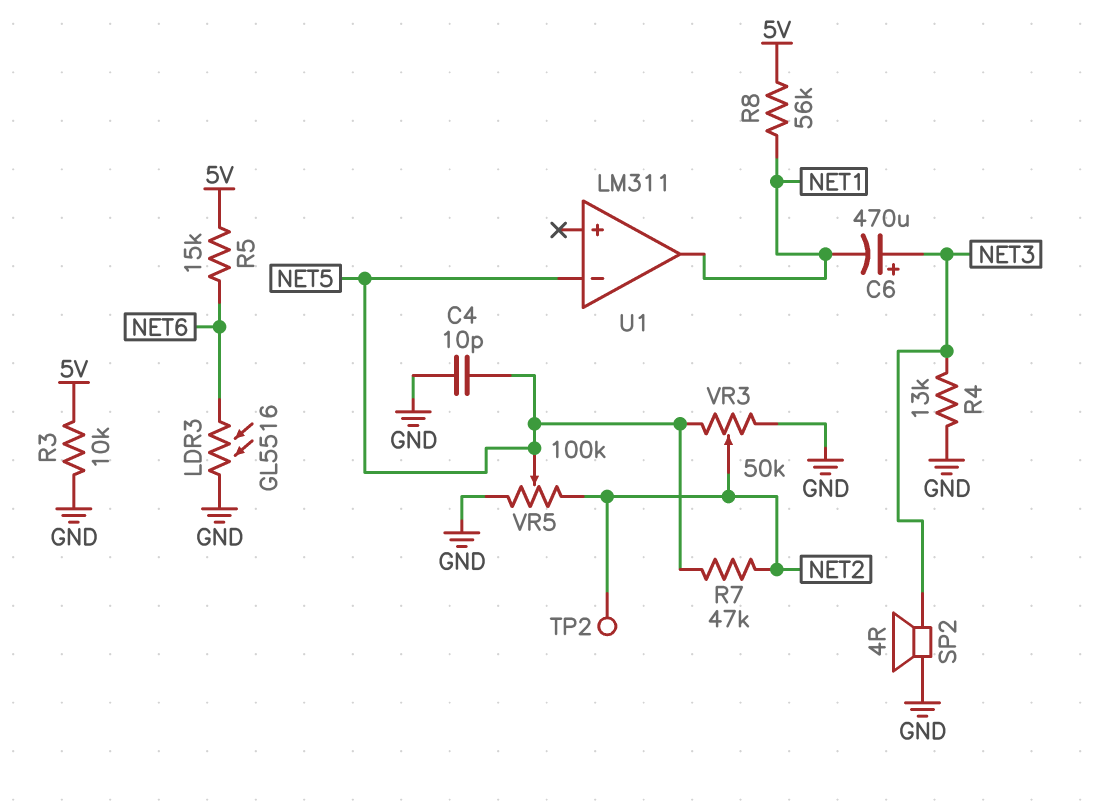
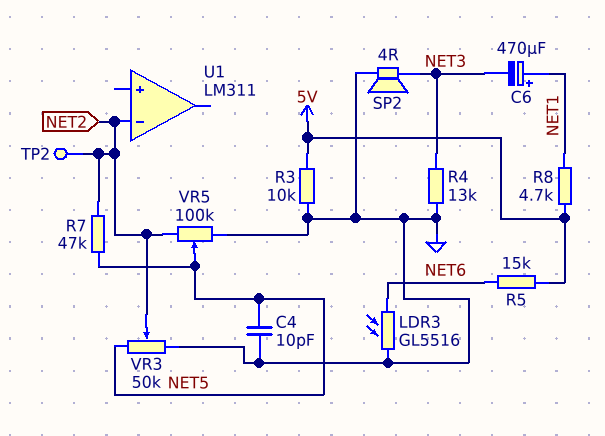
C6: 470uF (plus NET3, minus NET1) -> 470uF (plus NET1, minus NET3)
R8: 56k (5V, NET1) -> 4.7k (5V, NET1)
U1 pin in-: NET5 -> NET2
U1 pin out: NET1 -> none

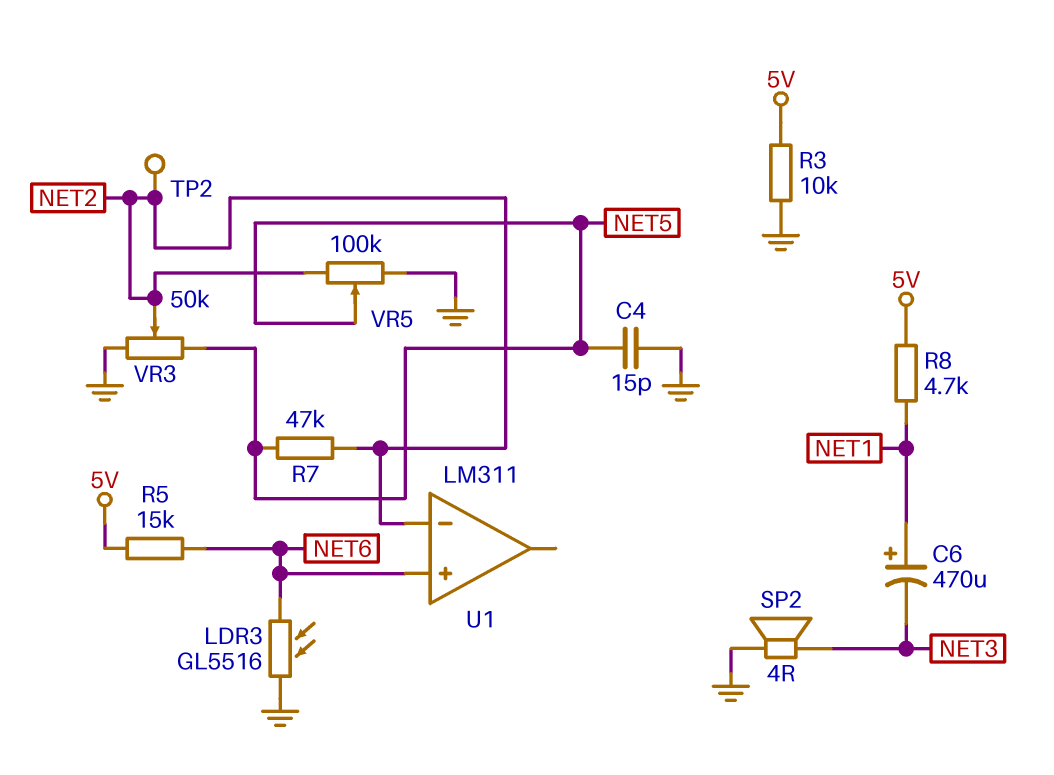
C4: 10pF (GND, NET5) -> 15pF (GND, NET5)
R4: 13k (GND, NET3) -> none
U1 pin in+: none -> NET6

